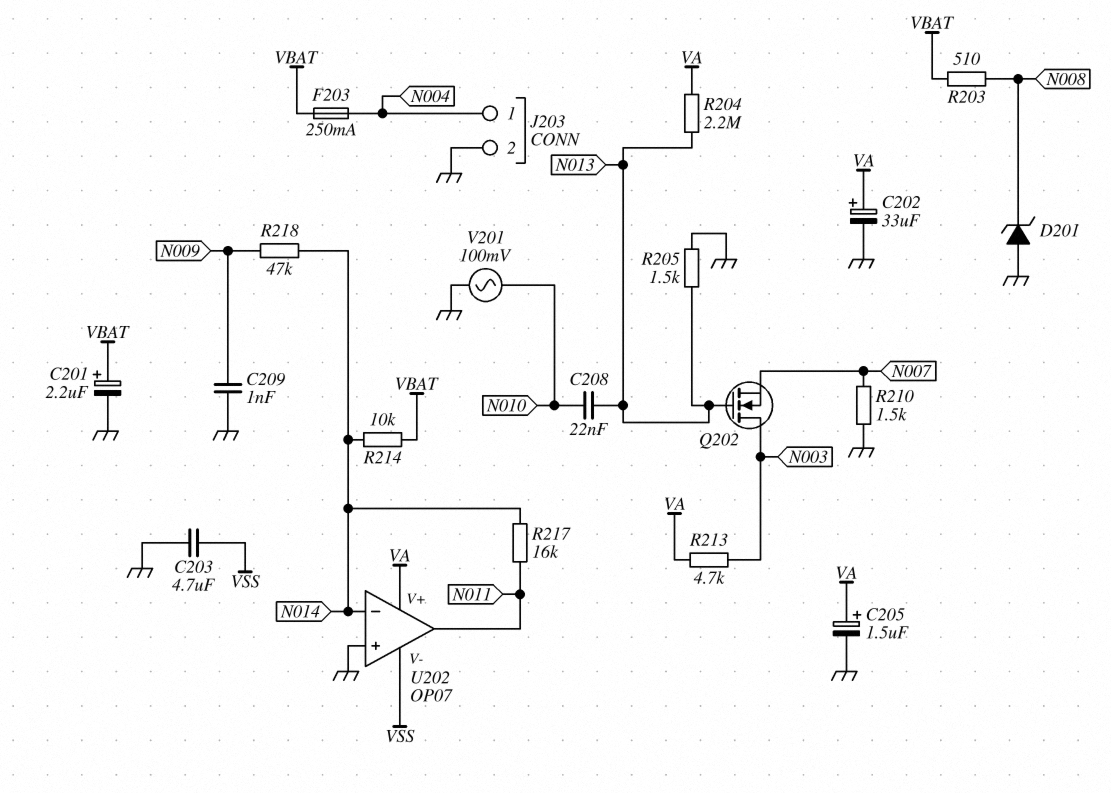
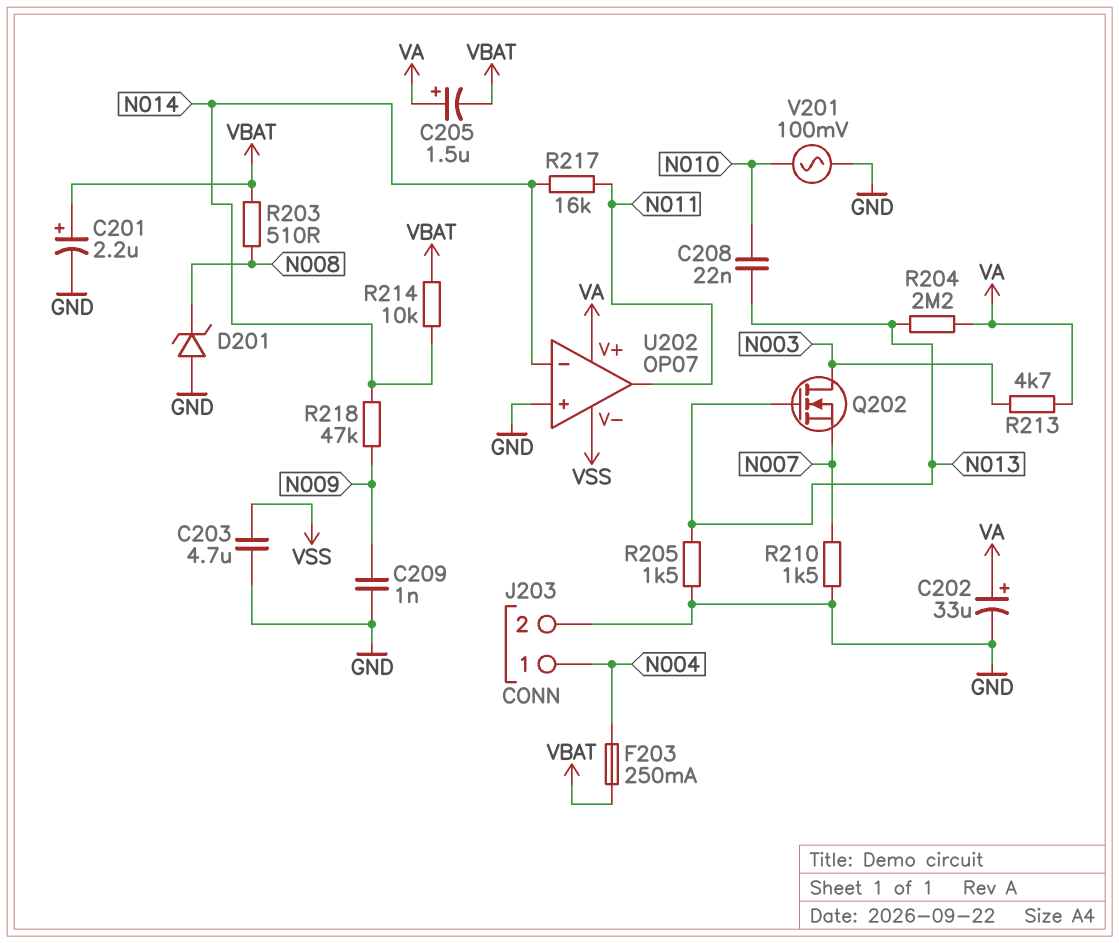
C205: 1.5uF (plus VA, minus GND) -> 1.5uF (plus VA, minus VBAT)

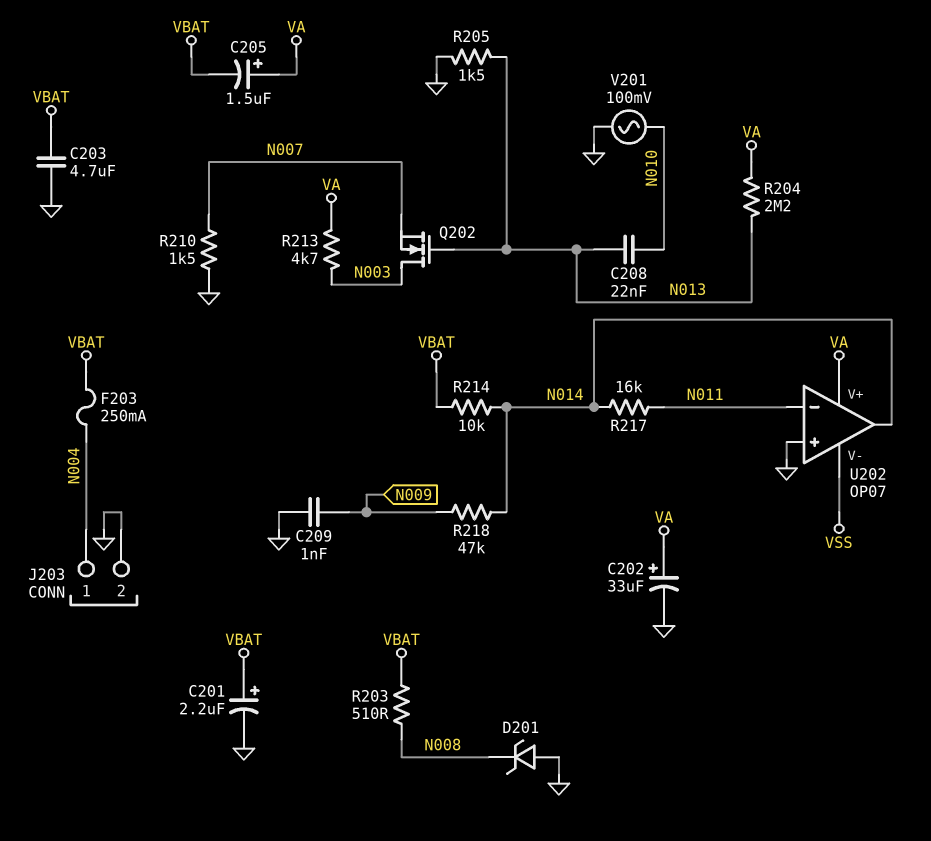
C203: 4.7uF (GND, VSS) -> 4.7uF (GND, VBAT)
U202 pin in-: N014 -> N011
U202 pin out: N011 -> N014

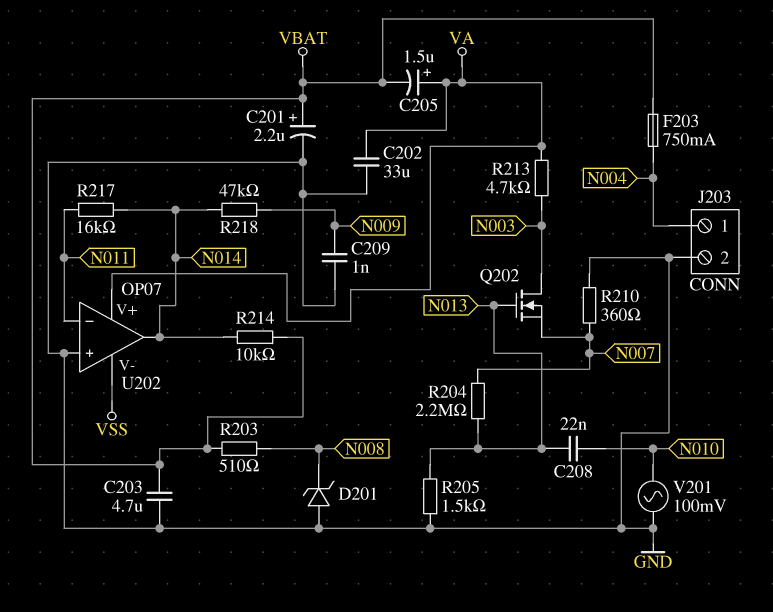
C202: 33uF (plus VA, minus GND) -> 33uF (GND, VA)
F203: 250mA (N004, VBAT) -> 750mA (N004, VBAT)
R204: 2.2M (N013, VA) -> 2.2M (N007, N013)
R210: 1.5k (GND, N007) -> 360 (GND, N007)

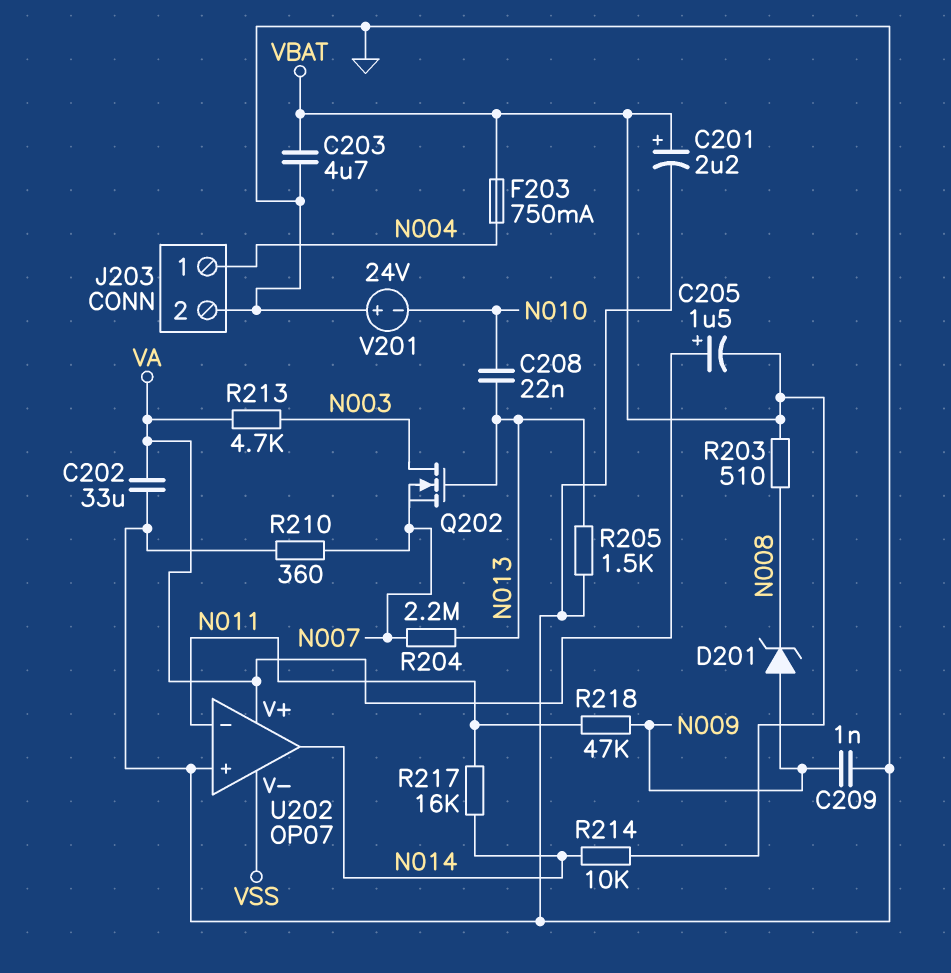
D201: zener (A GND, K N008) -> zener (A N009, K N008)
R218: 47k (N009, N014) -> 47k (N009, N011)
V201: AC 100mV (GND, N010) -> 24V (plus GND, minus N010)

